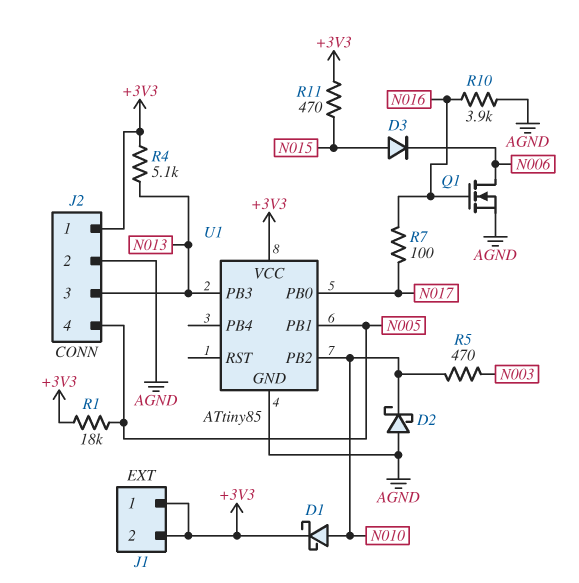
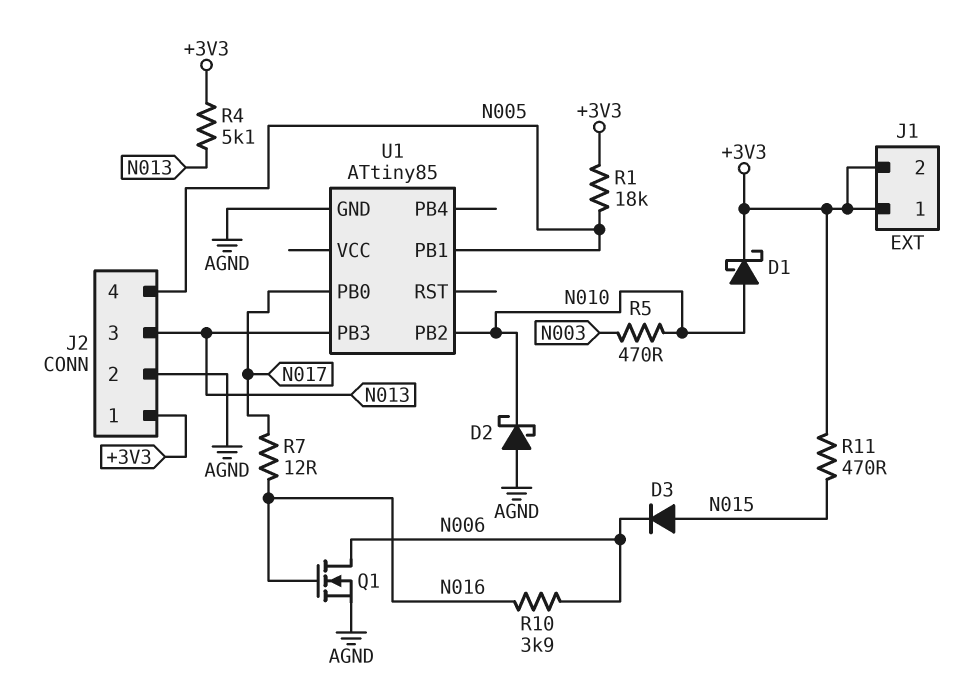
R7: 100 (N016, N017) -> 12 (N016, N017)
R10: 3.9k (AGND, N016) -> 3.9k (N006, N016)
U1 pin VCC: +3V3 -> none

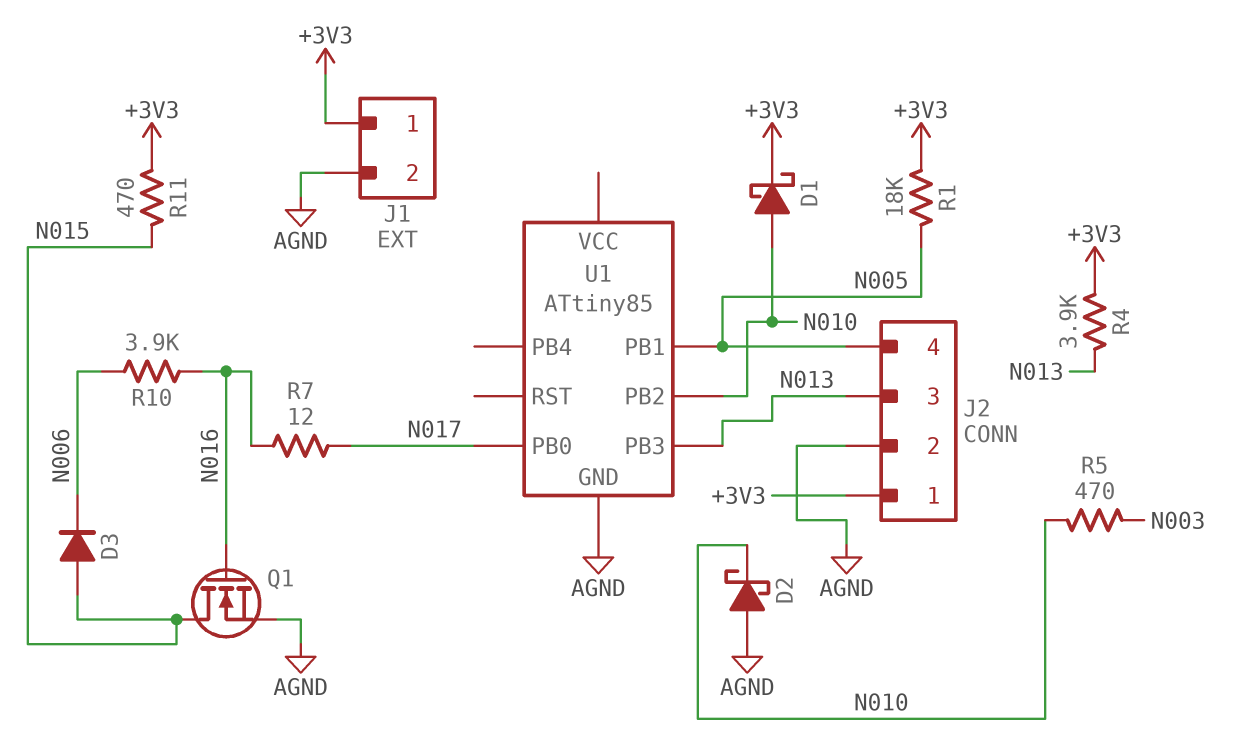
J1 pin 2: +3V3 -> AGND
Q1: NMOS (G N016, D N006, S AGND) -> NMOS (G N016, D N015, S AGND)
R4: 5.1k (+3V3, N013) -> 3.9k (+3V3, N013)

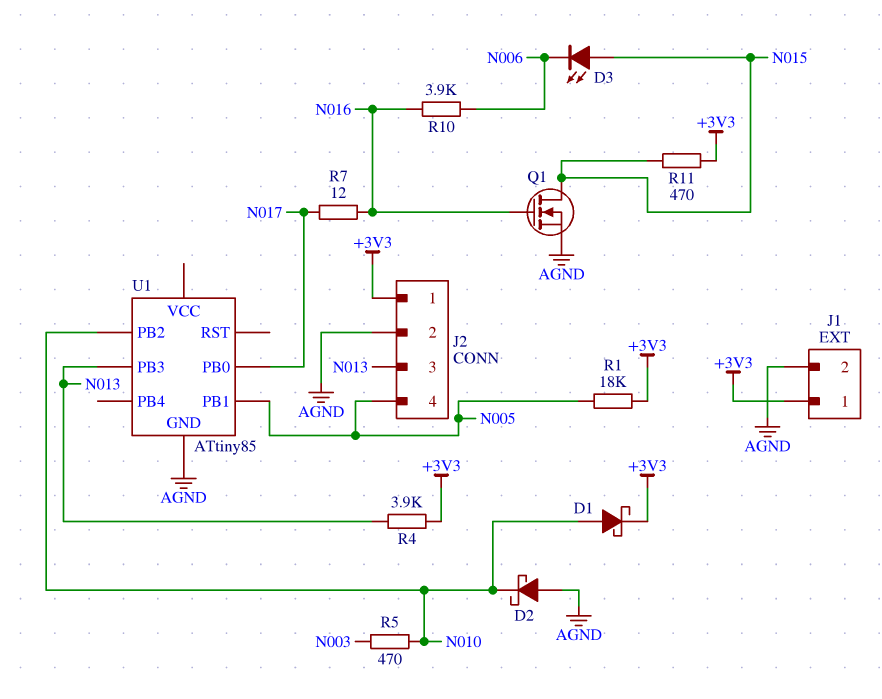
D3: diode (A N015, K N006) -> LED (A N015, K N006)

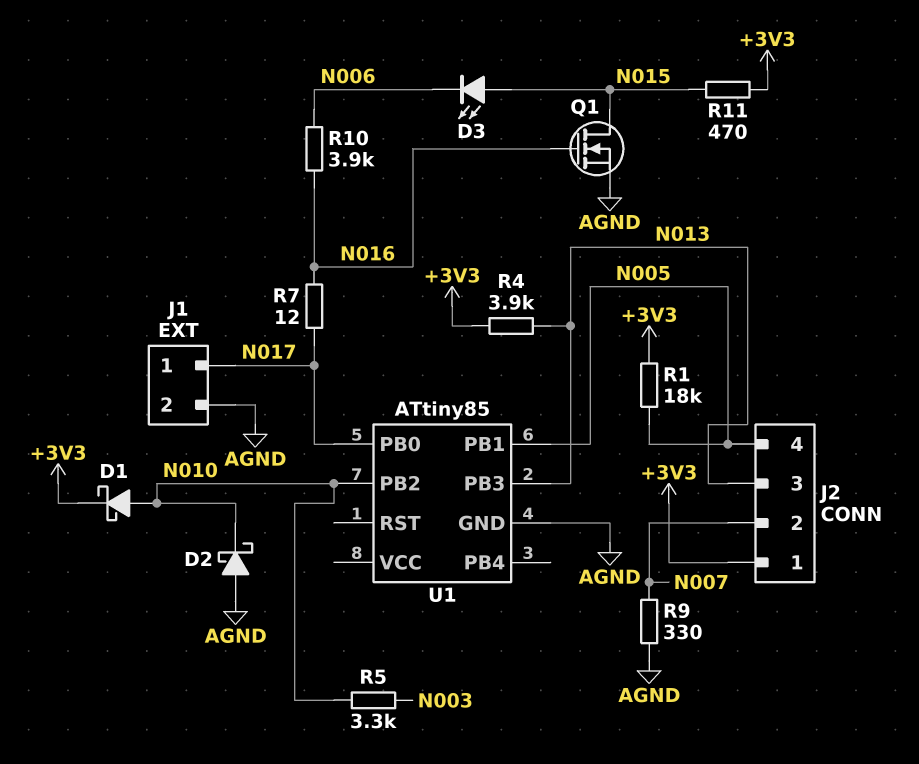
J1 pin 1: +3V3 -> N017
J2 pin 2: AGND -> N007
R5: 470 (N003, N010) -> 3.3k (N003, N010)
R9: none -> 330 (AGND, N007)

